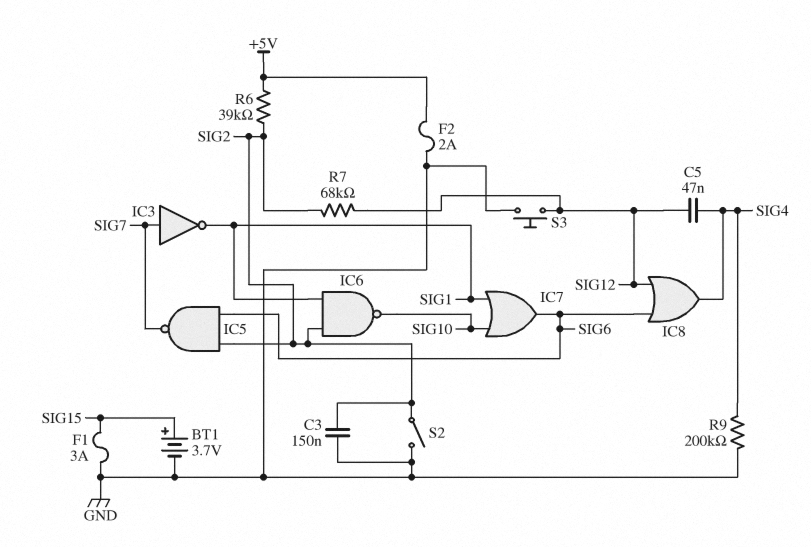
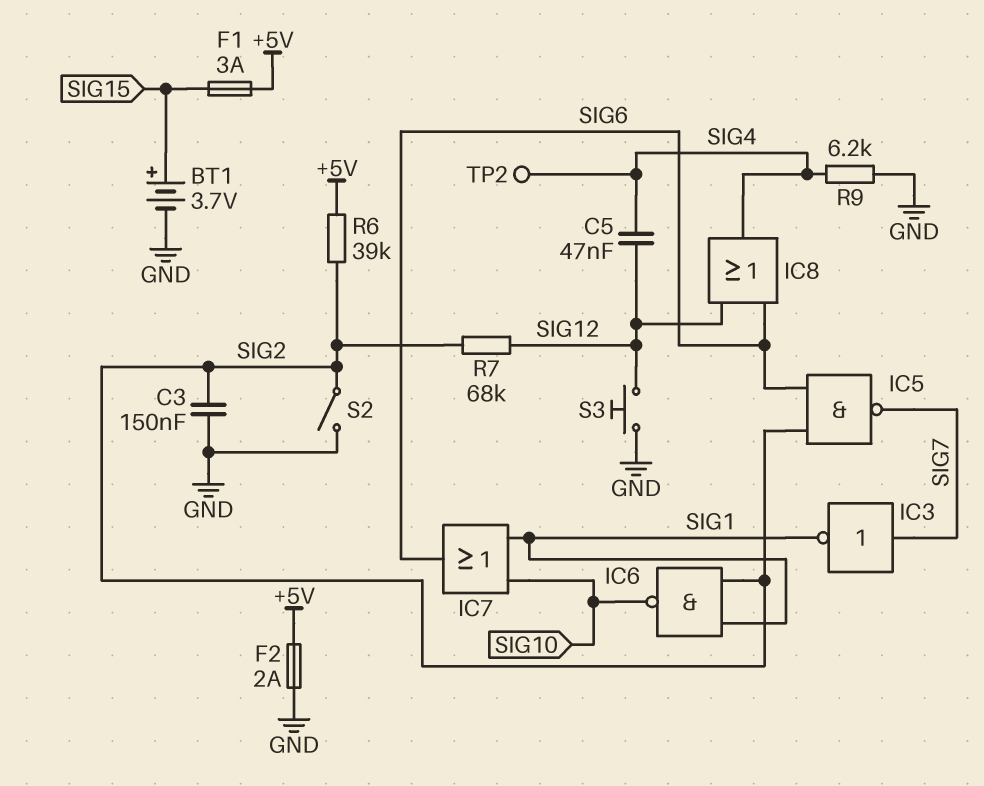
F1: 3A (GND, SIG15) -> 3A (+5V, SIG15)
R9: 200k (GND, SIG4) -> 6.2k (GND, SIG4)
TP2: none -> test point (SIG4)

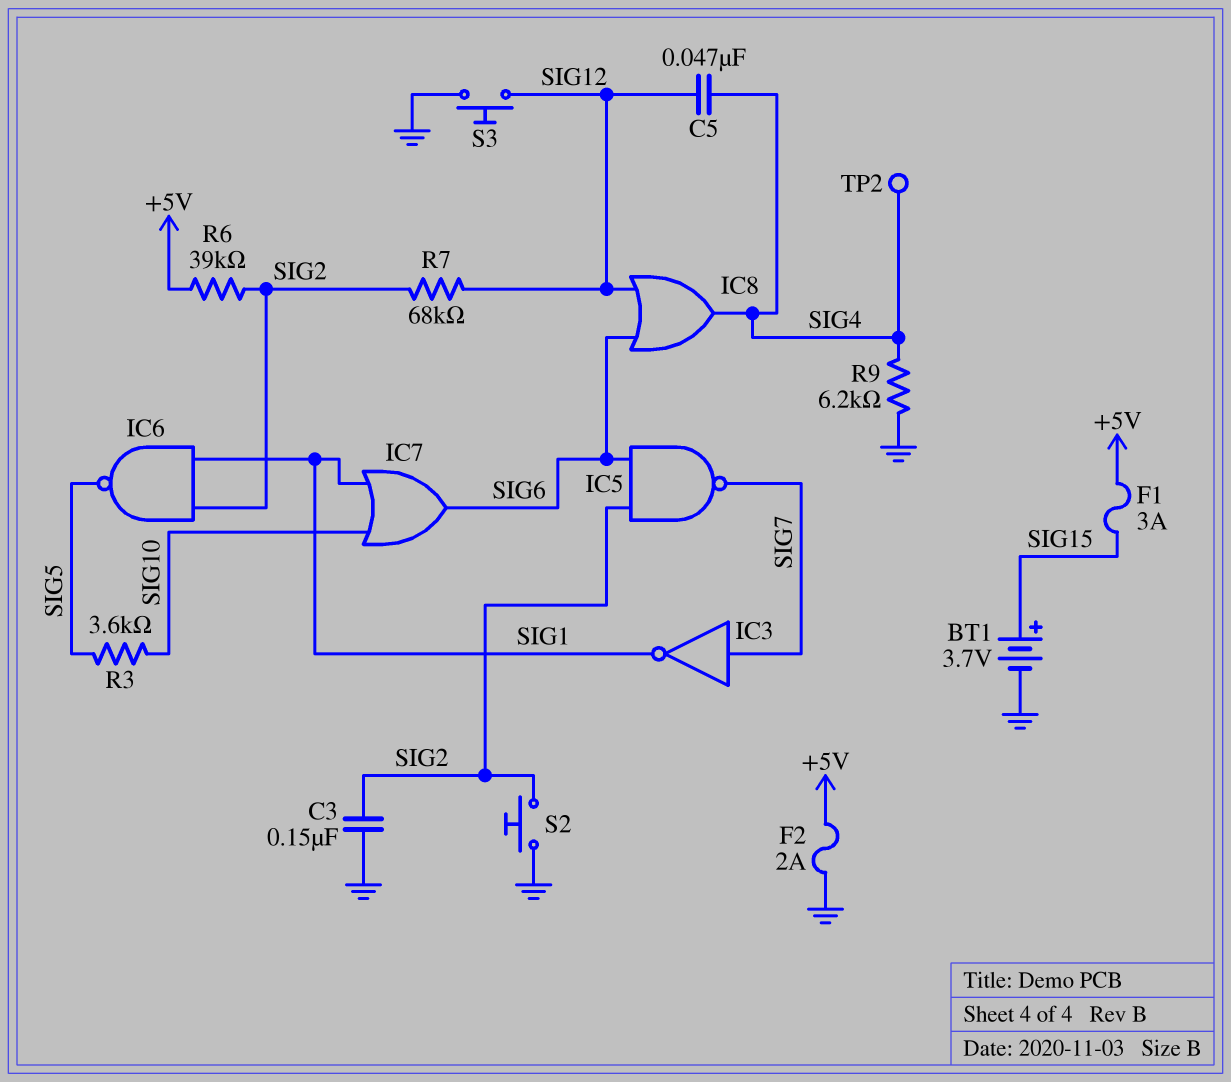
IC6: NAND (in SIG1, in SIG2, out SIG10) -> NAND (in SIG1, in SIG2, out SIG5)
R3: none -> 3.6k (SIG5, SIG10)
S2: switch (GND, SIG2) -> button (GND, SIG2)

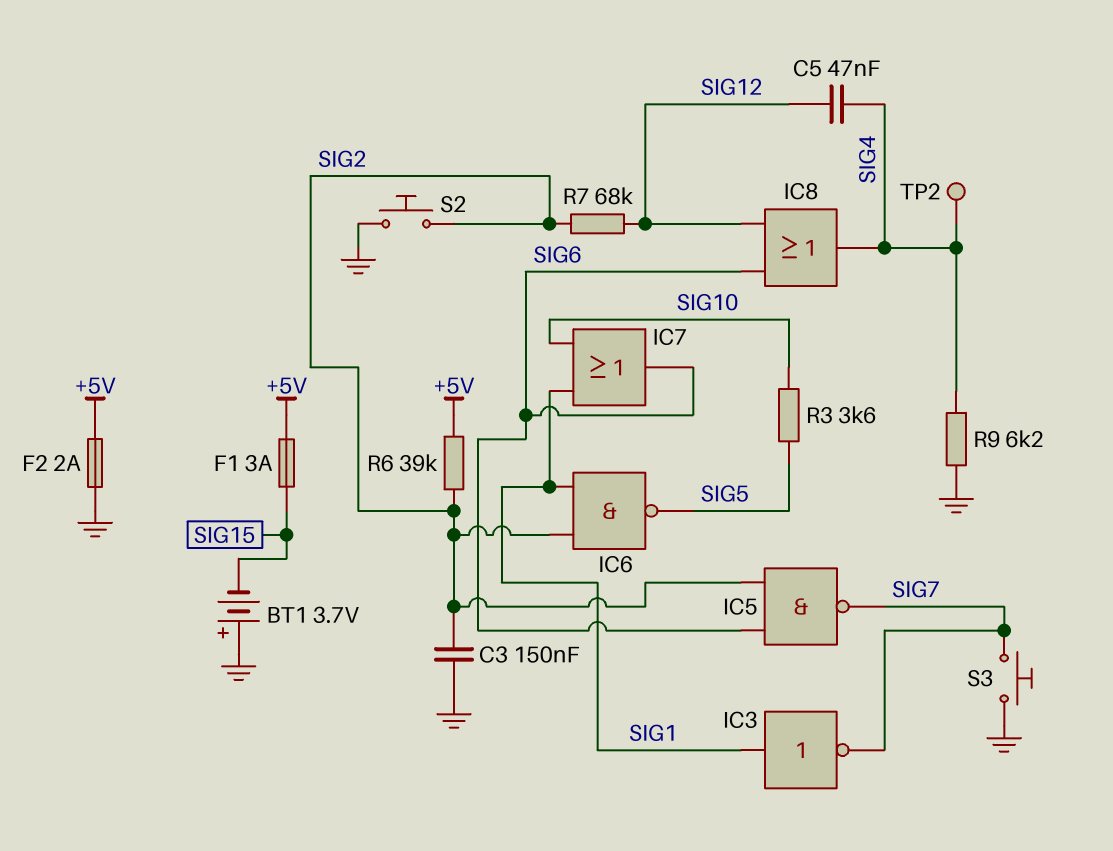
BT1: 3.7V (plus SIG15, minus GND) -> 3.7V (plus GND, minus SIG15)
IC3: NOT (in SIG7, out SIG1) -> NOT (in SIG1, out SIG7)
S3: button (GND, SIG12) -> button (GND, SIG7)

